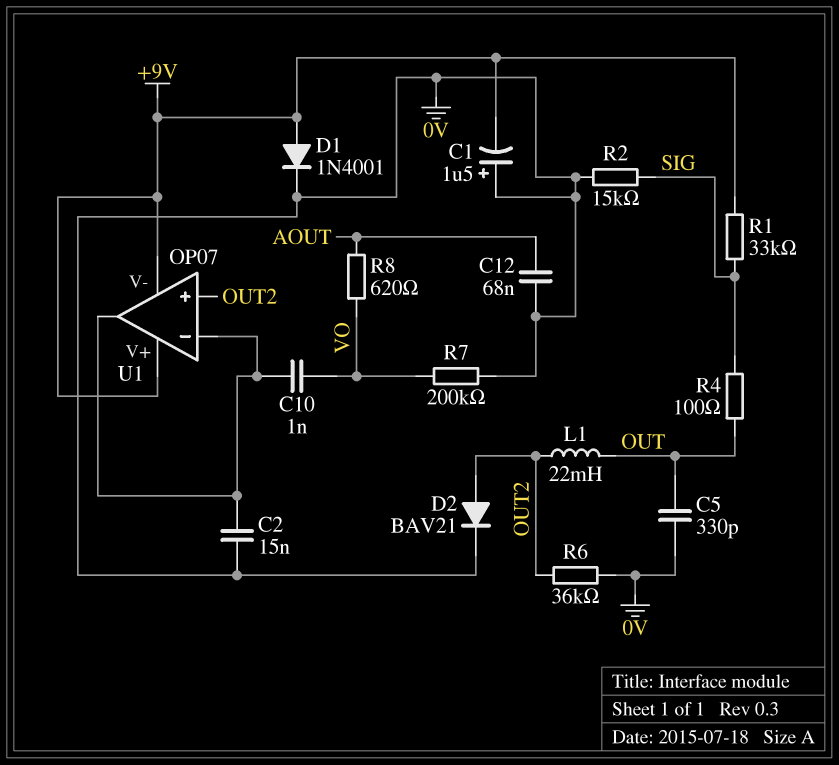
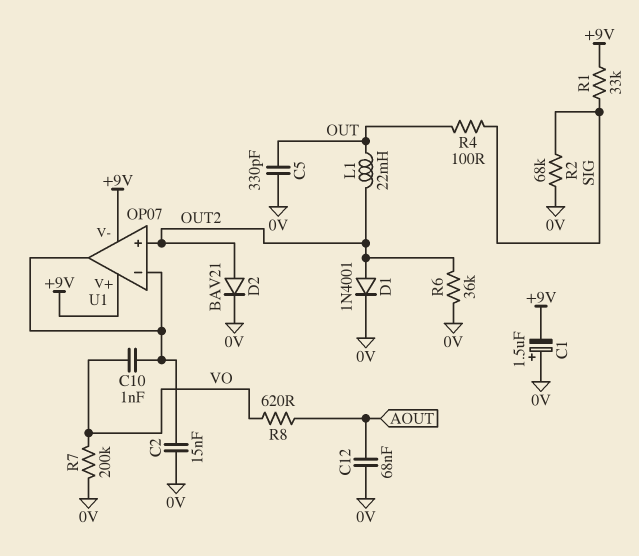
D1: diode 1N4001 (A +9V, K 0V) -> diode 1N4001 (A OUT2, K 0V)
R2: 15k (0V, SIG) -> 68k (0V, SIG)

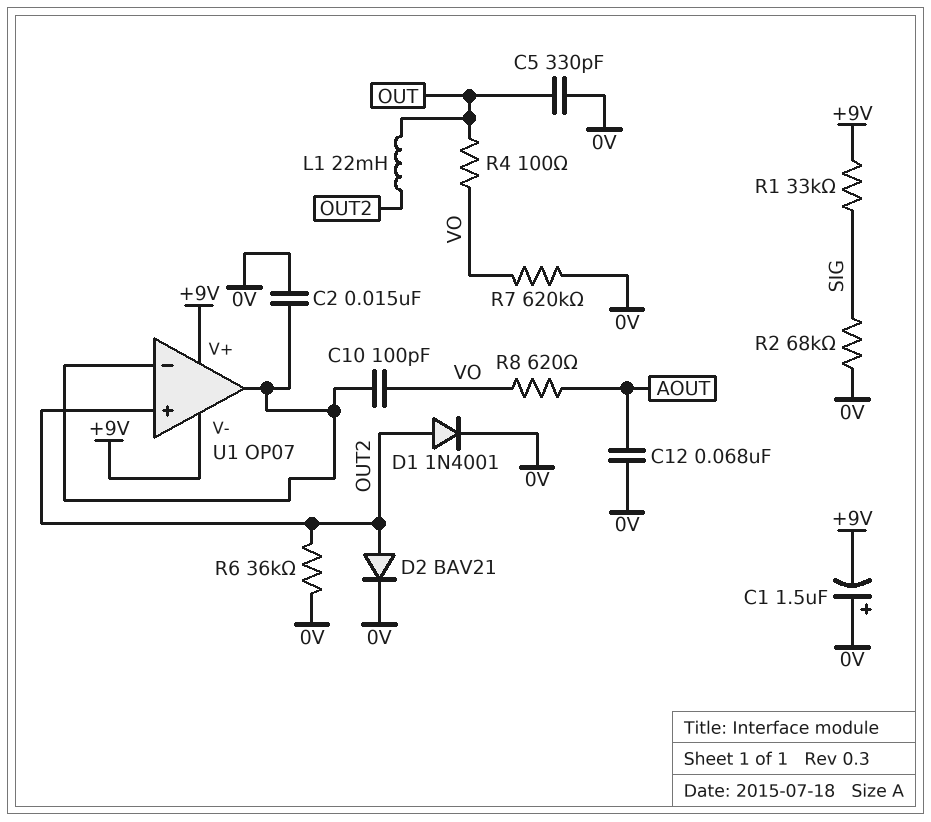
C10: 1nF (U1/in-, VO) -> 100pF (U1/in-, VO)
R4: 100 (OUT, SIG) -> 100 (OUT, VO)
R7: 200k (0V, VO) -> 620k (0V, VO)

